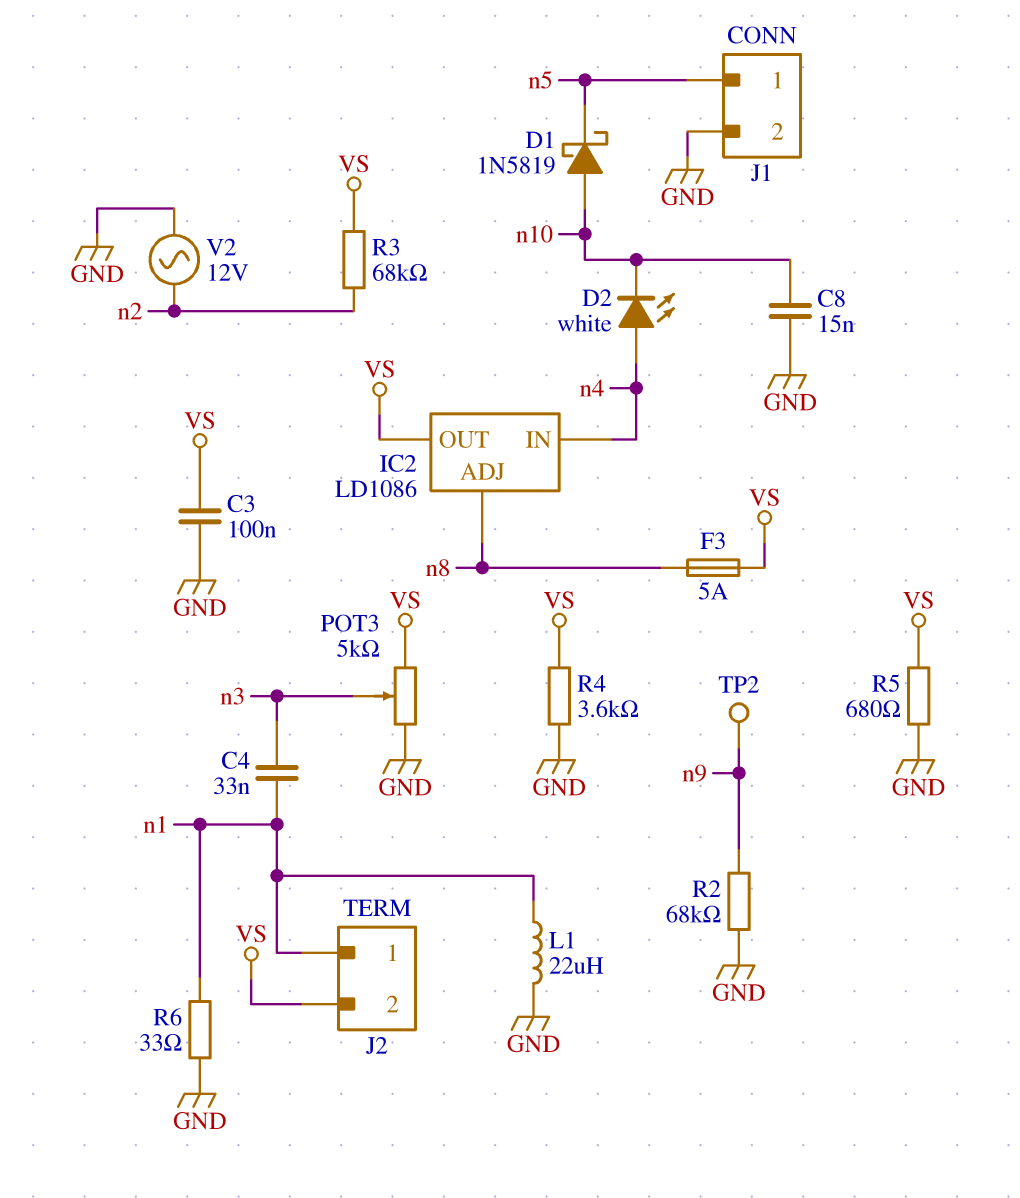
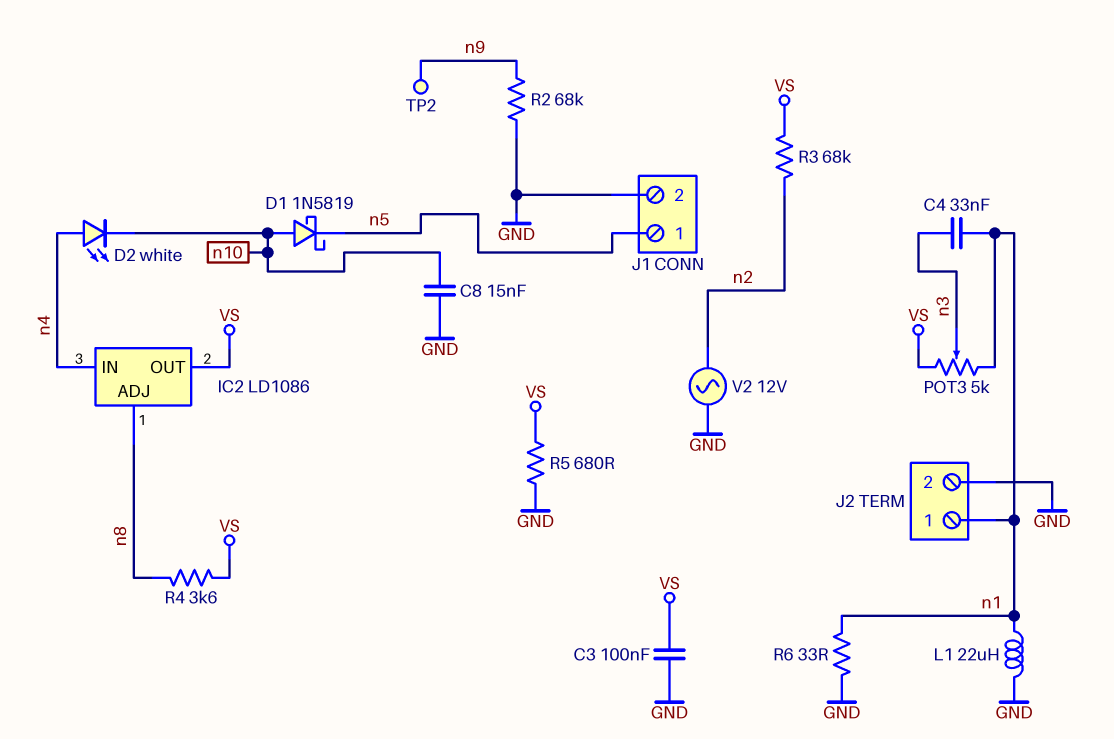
F3: 5A (VS, n8) -> none
J2 pin 2: VS -> GND
POT3: 5k (GND, VS, wiper n3) -> 5k (VS, n1, wiper n3)
R4: 3.6k (GND, VS) -> 3.6k (VS, n8)

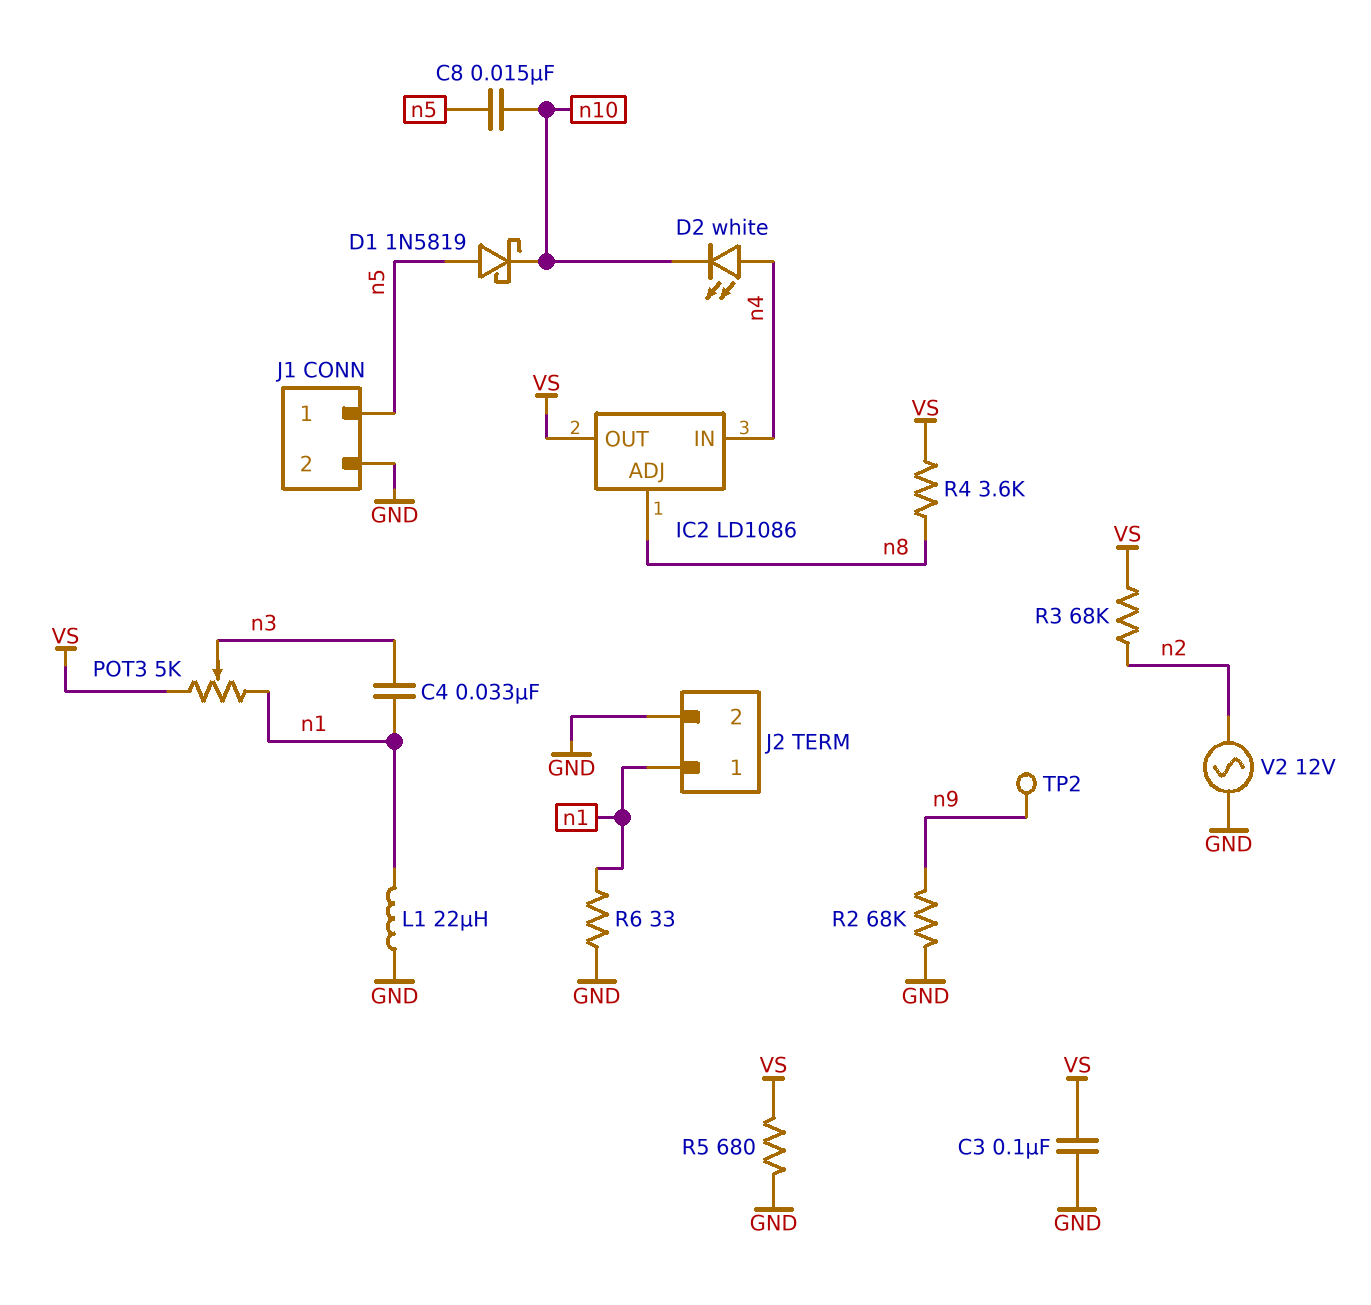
C8: 15nF (GND, n10) -> 15nF (n5, n10)
D1: schottky 1N5819 (A n10, K n5) -> schottky 1N5819 (A n5, K n10)

